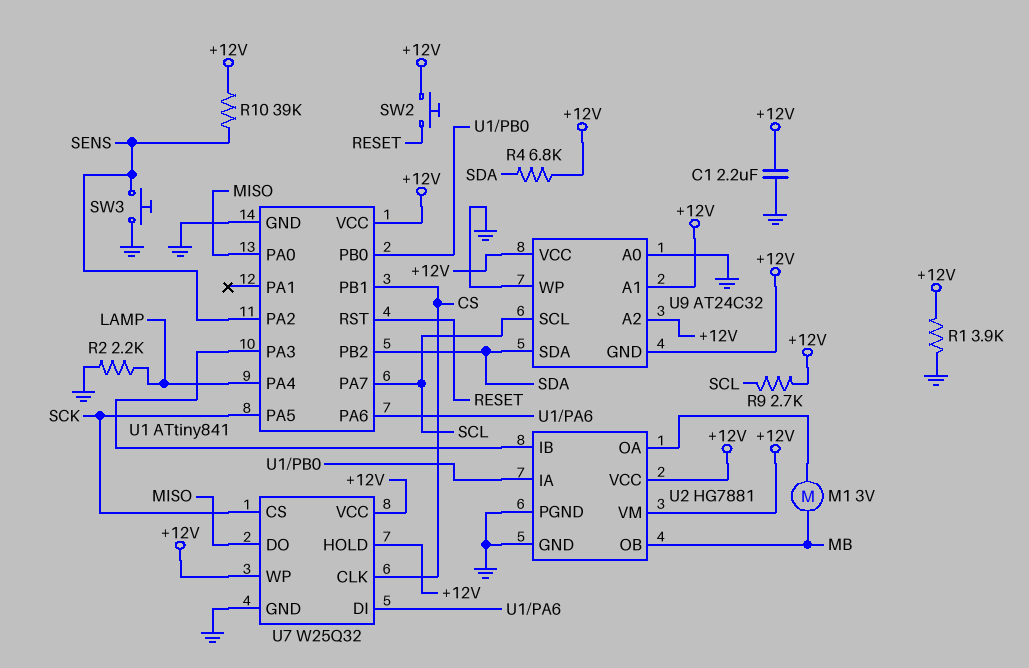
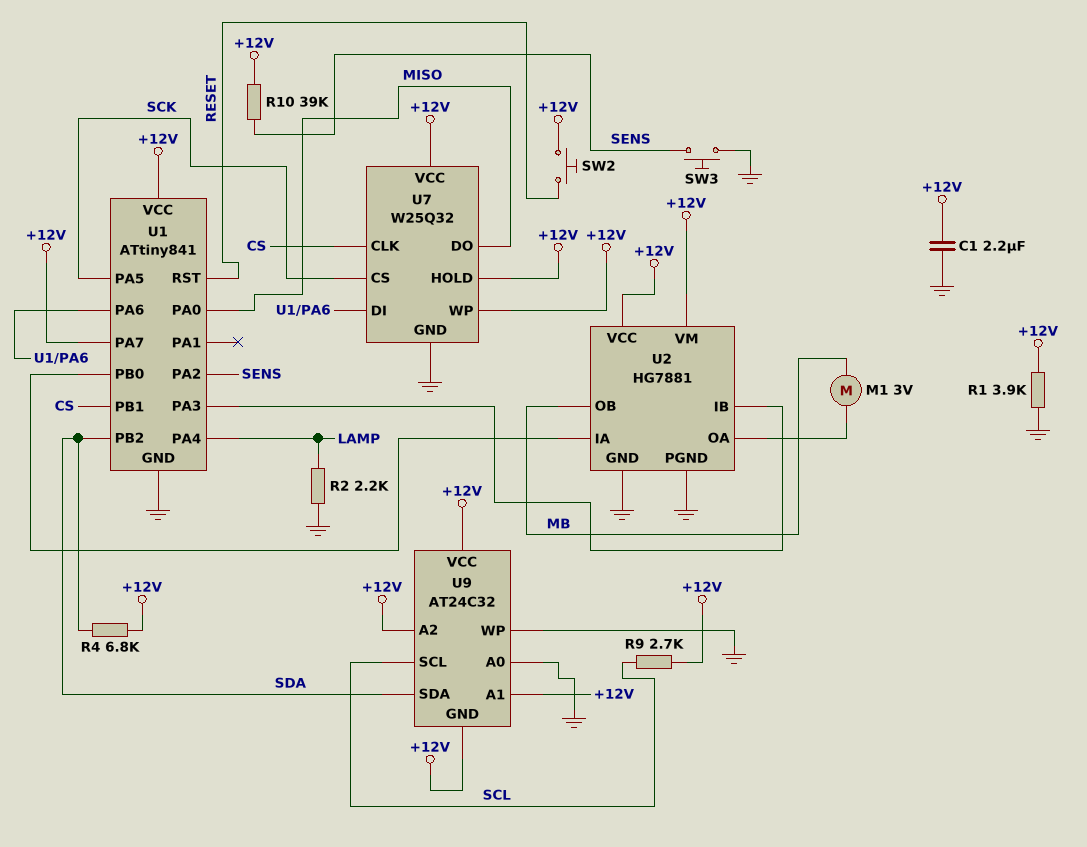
U1 pin PA7: SCL -> +12V

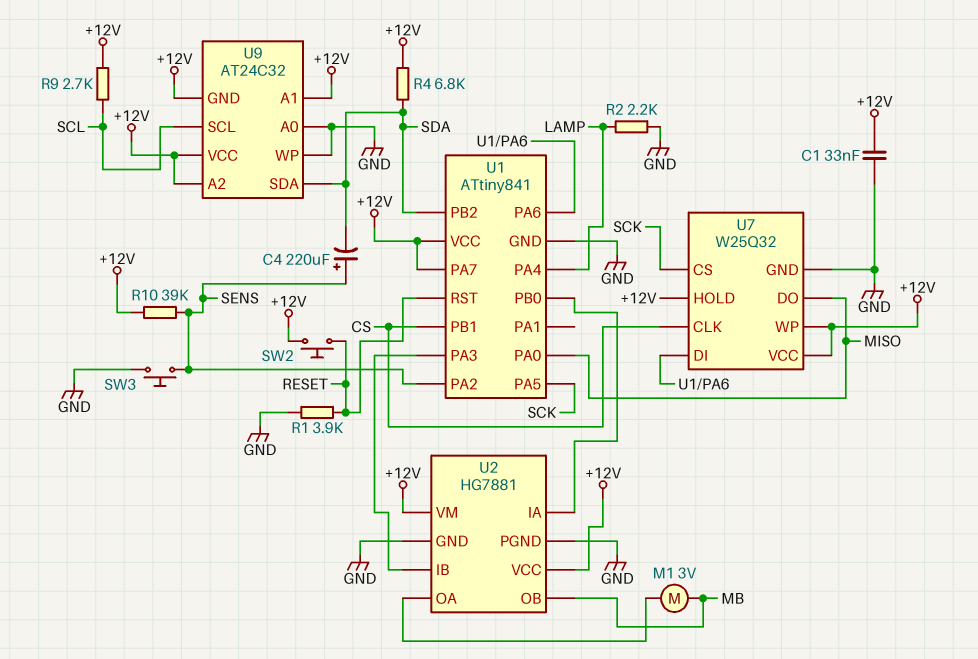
C1: 2.2uF (+12V, GND) -> 33nF (+12V, GND)
C4: none -> 220uF (plus SENS, minus SDA)
R1: 3.9k (+12V, GND) -> 3.9k (GND, RESET)

